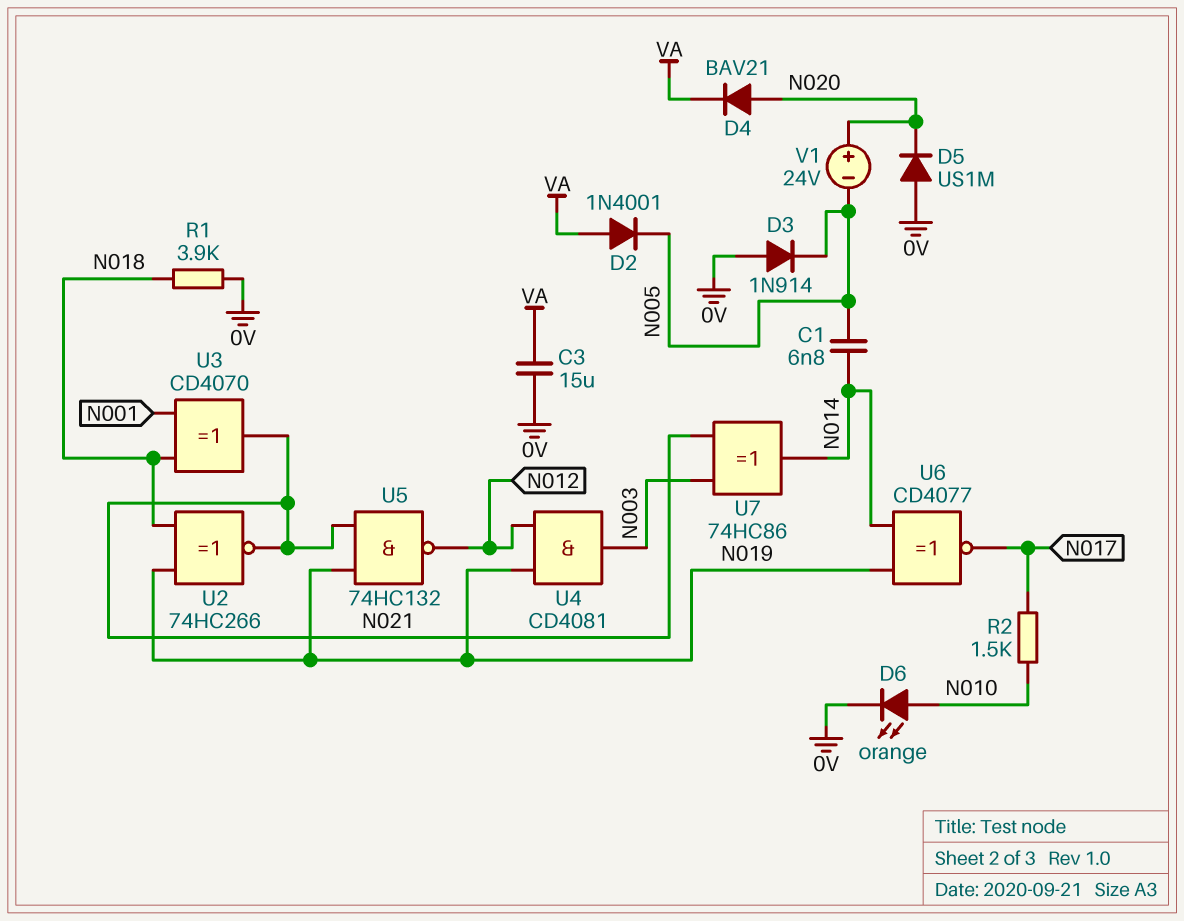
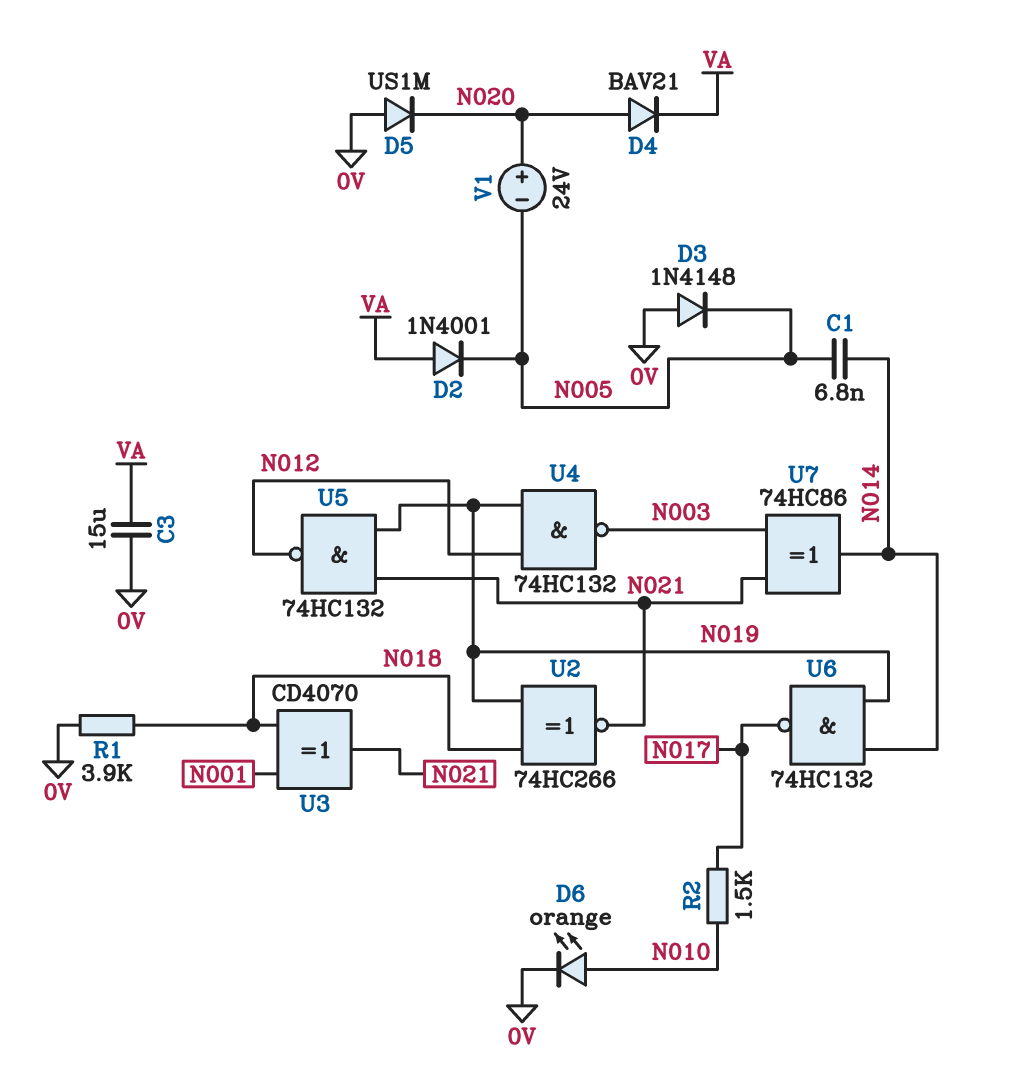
D3: diode 1N914 (A 0V, K N005) -> diode 1N4148 (A 0V, K N005)
U4: AND CD4081 (in N012, in N019, out N003) -> NAND 74HC132 (in N012, in N019, out N003)
U6: XNOR CD4077 (in N014, in N019, out N017) -> NAND 74HC132 (in N014, in N019, out N017)

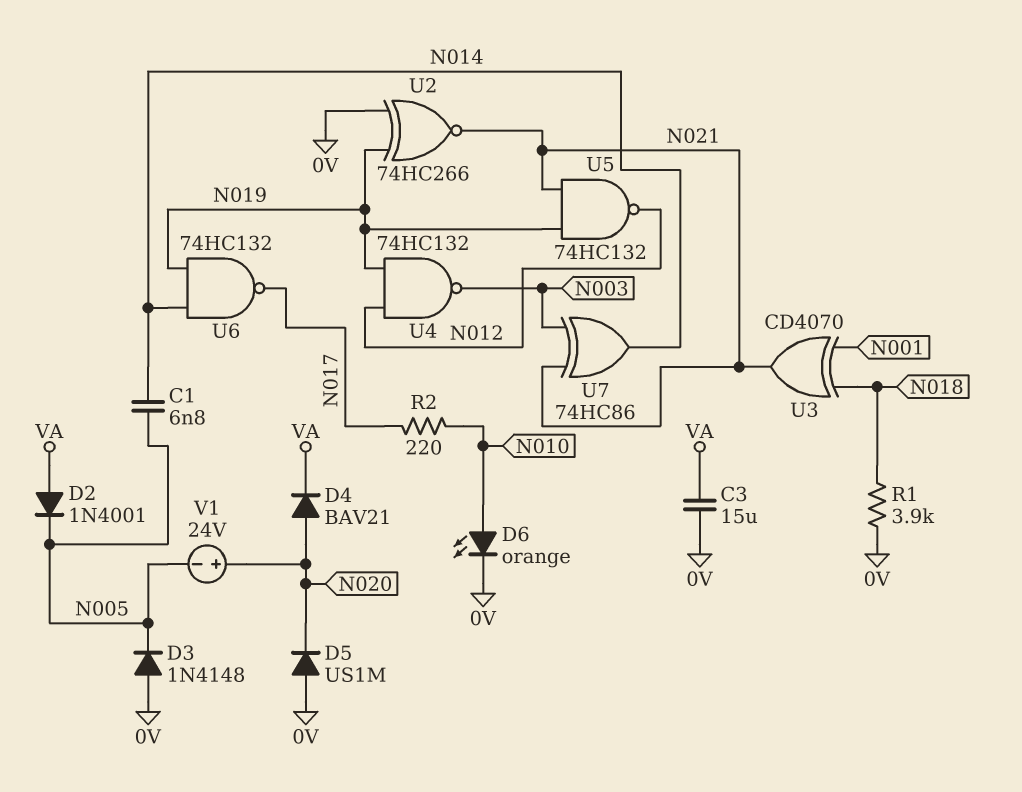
R2: 1.5k (N010, N017) -> 220 (N010, N017)
U2: XNOR 74HC266 (in N018, in N019, out N021) -> XNOR 74HC266 (in 0V, in N019, out N021)

